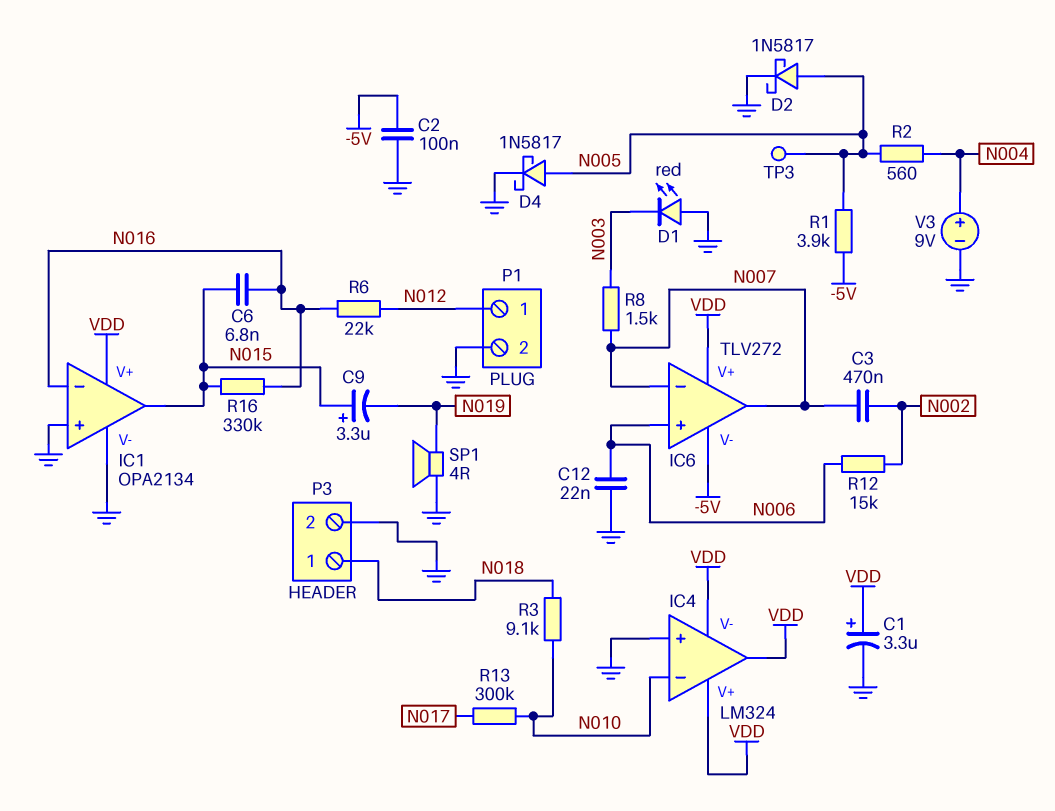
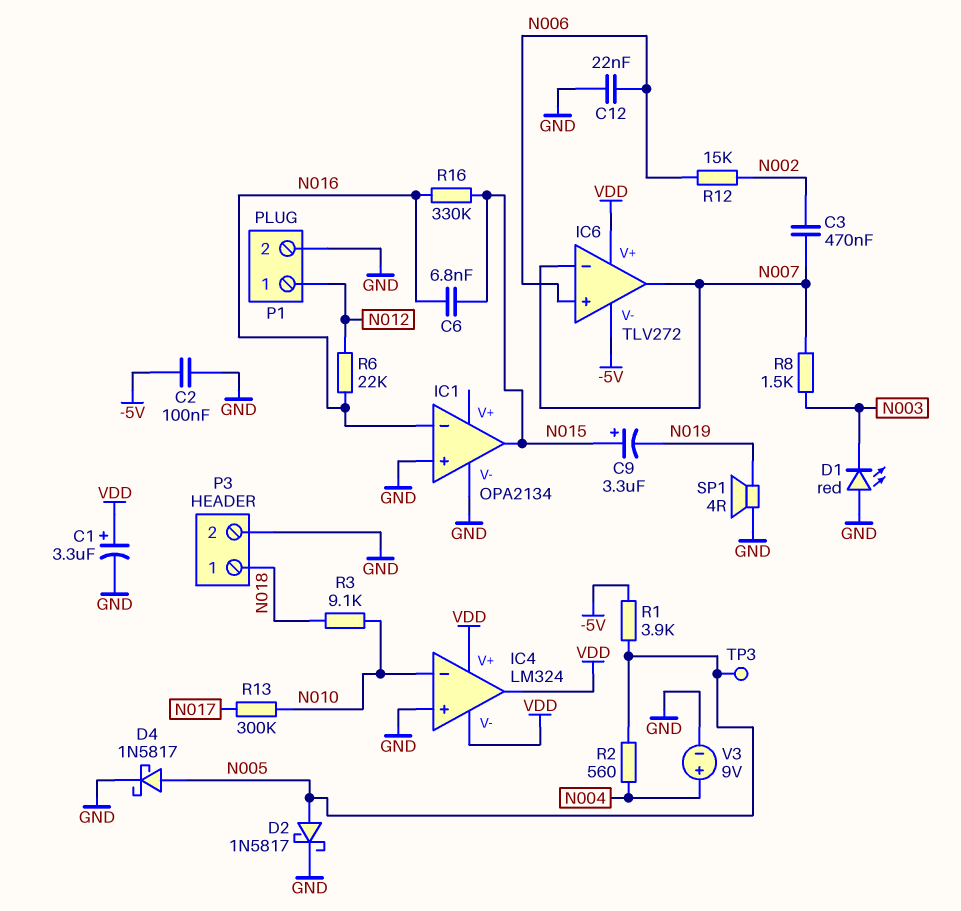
IC1 pin V+: VDD -> none

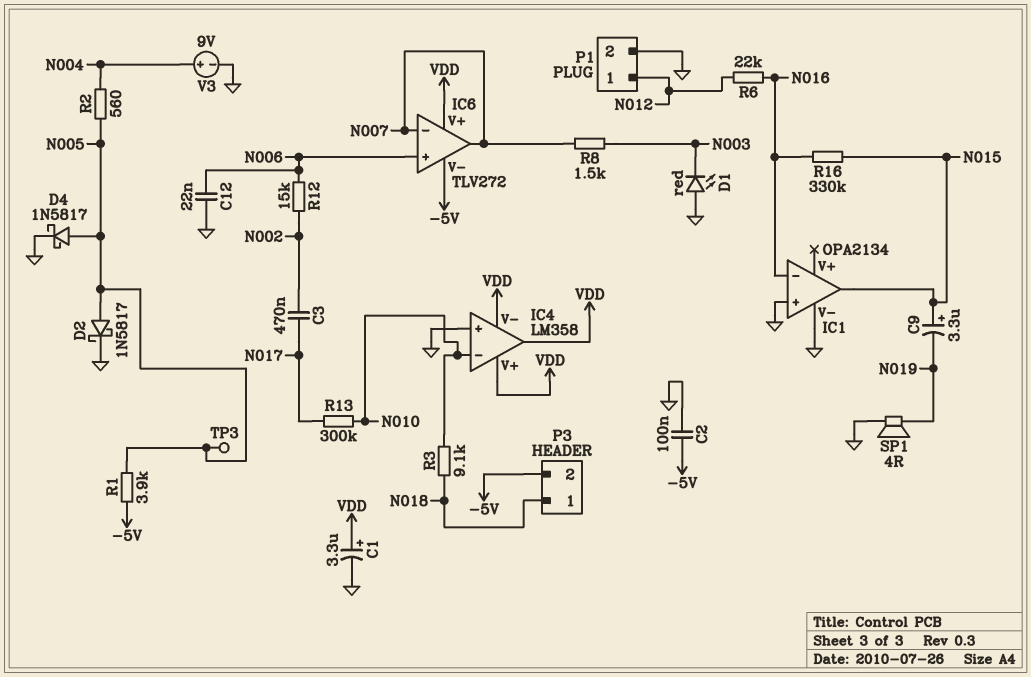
C3: 470nF (N002, N007) -> 470nF (N002, N017)
C6: 6.8nF (N015, N016) -> none
IC4: LM324 -> LM358
P3 pin 2: GND -> -5V

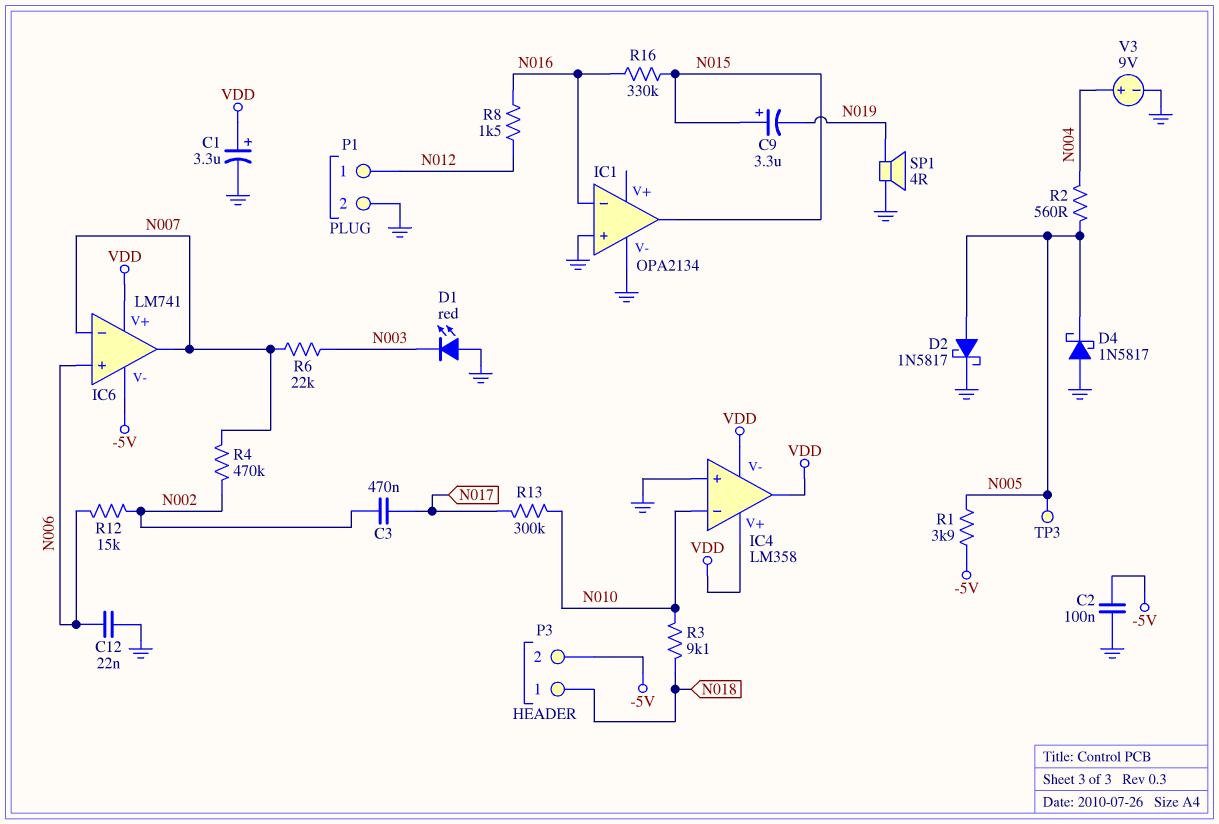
D4: schottky 1N5817 (A N005, K GND) -> schottky 1N5817 (A GND, K N005)
IC6: TLV272 -> LM741
R4: none -> 470k (N002, N007)
R6: 22k (N012, N016) -> 22k (N003, N007)
R8: 1.5k (N003, N007) -> 1.5k (N012, N016)

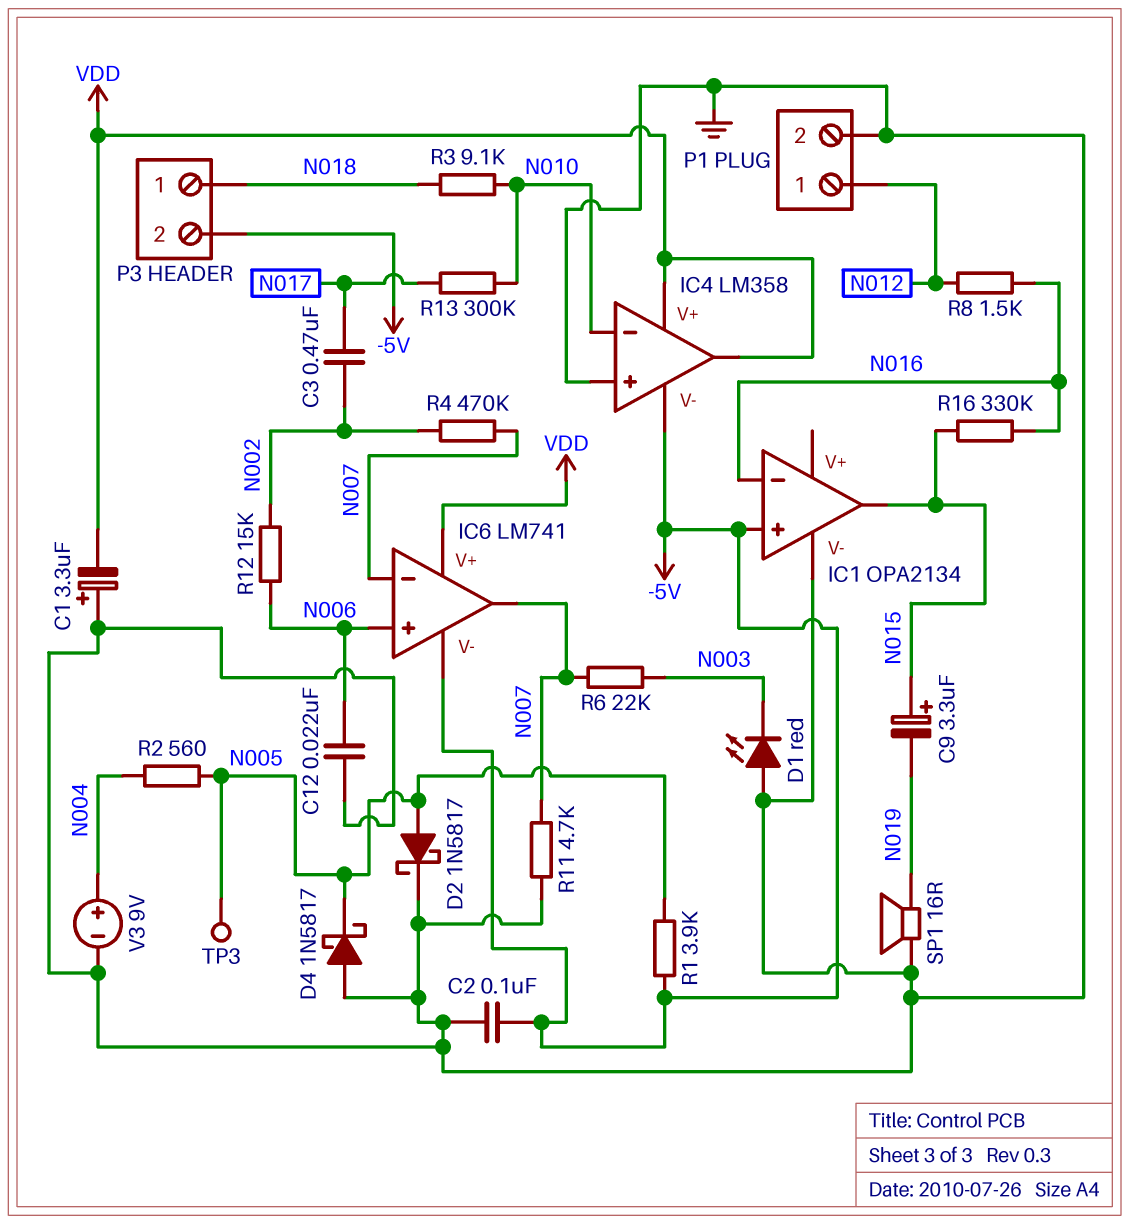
C1: 3.3uF (plus VDD, minus GND) -> 3.3uF (plus GND, minus VDD)
IC1 pin in+: GND -> -5V
IC4 pin V-: VDD -> -5V
R11: none -> 4.7k (GND, N007)
SP1: speaker 4R (GND, N019) -> speaker 16R (GND, N019)

